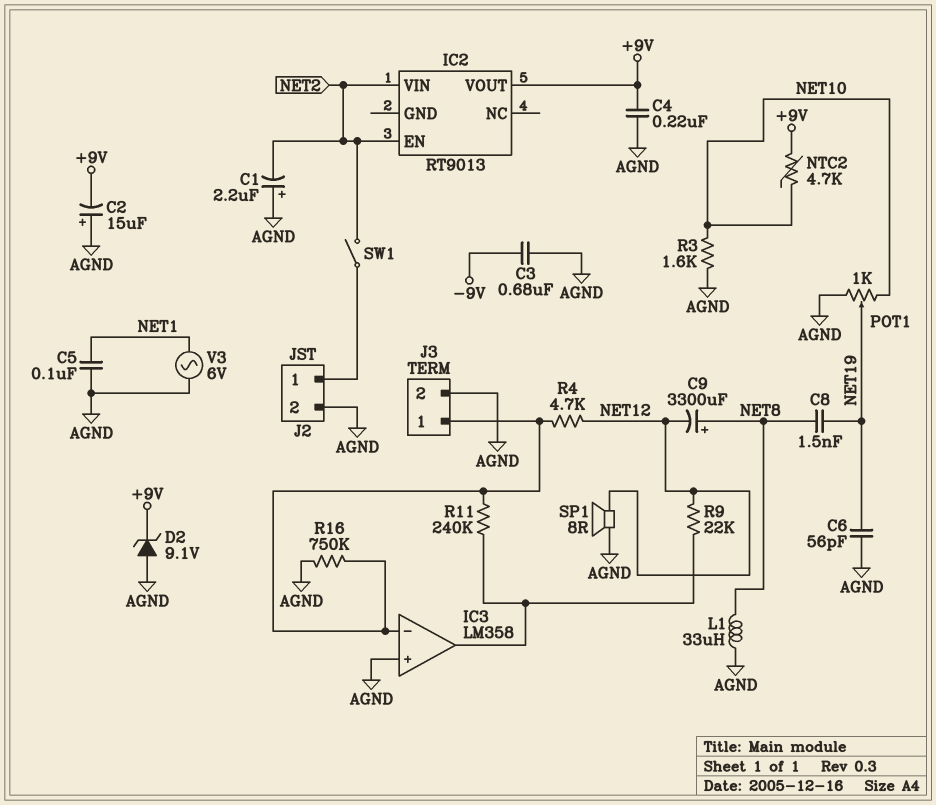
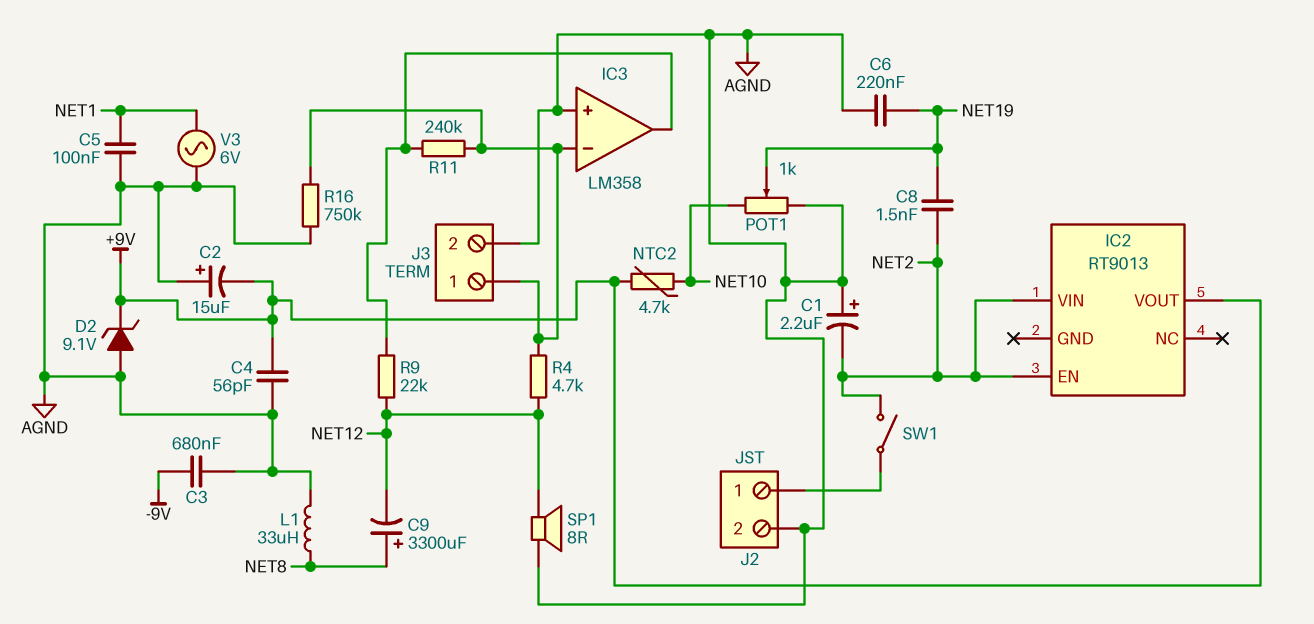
C4: 220nF (+9V, AGND) -> 56pF (+9V, AGND)
C6: 56pF (AGND, NET19) -> 220nF (AGND, NET19)
C8: 1.5nF (NET8, NET19) -> 1.5nF (NET2, NET19)
R3: 1.6k (AGND, NET10) -> none

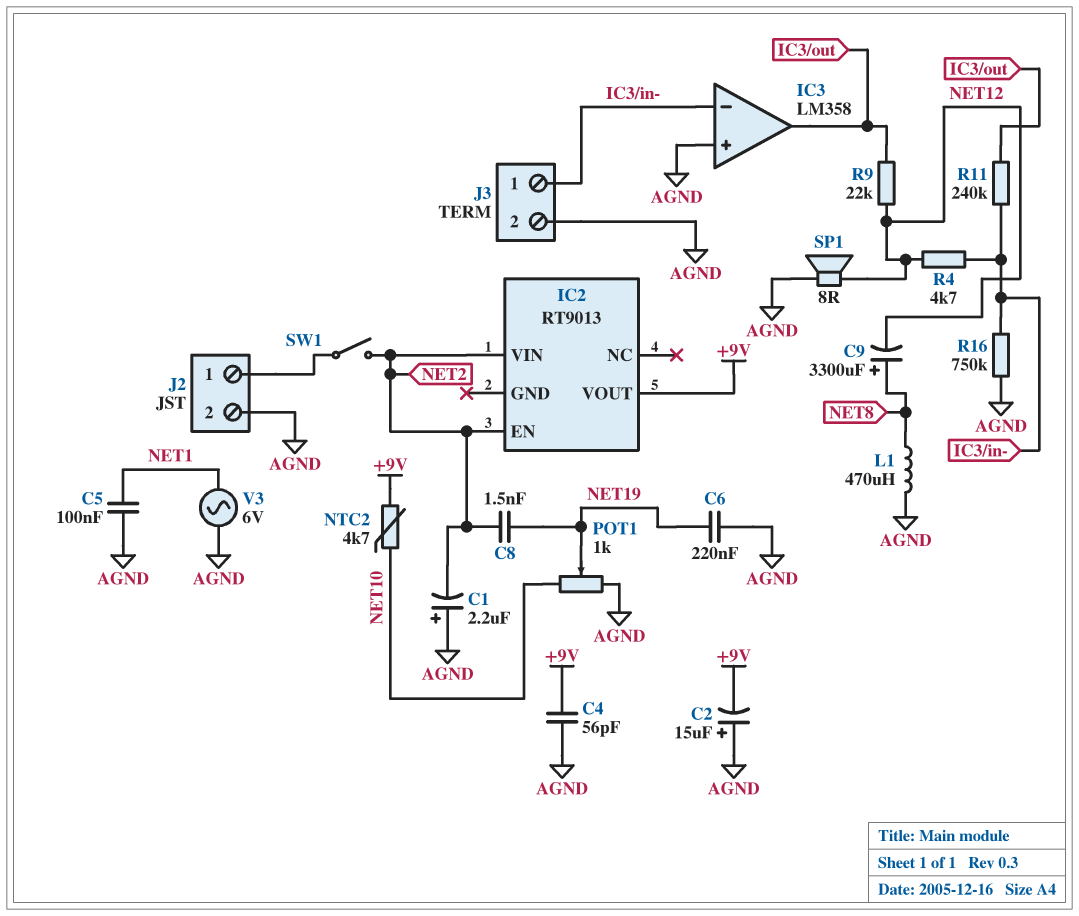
C3: 680nF (-9V, AGND) -> none
D2: zener 9.1V (A AGND, K +9V) -> none
L1: 33uH (AGND, NET8) -> 470uH (AGND, NET8)

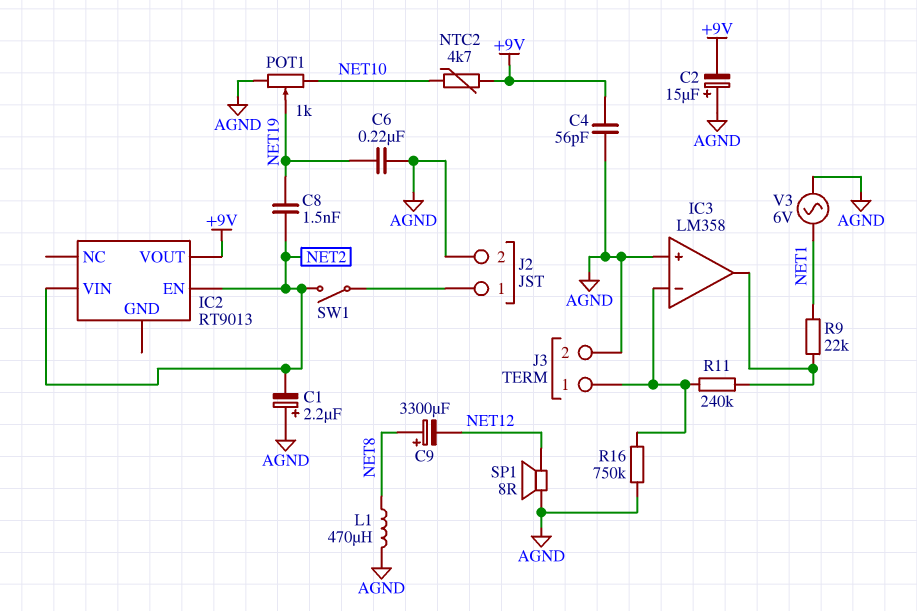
C5: 100nF (AGND, NET1) -> none
R4: 4.7k (IC3/in-, NET12) -> none
R9: 22k (IC3/out, NET12) -> 22k (IC3/out, NET1)

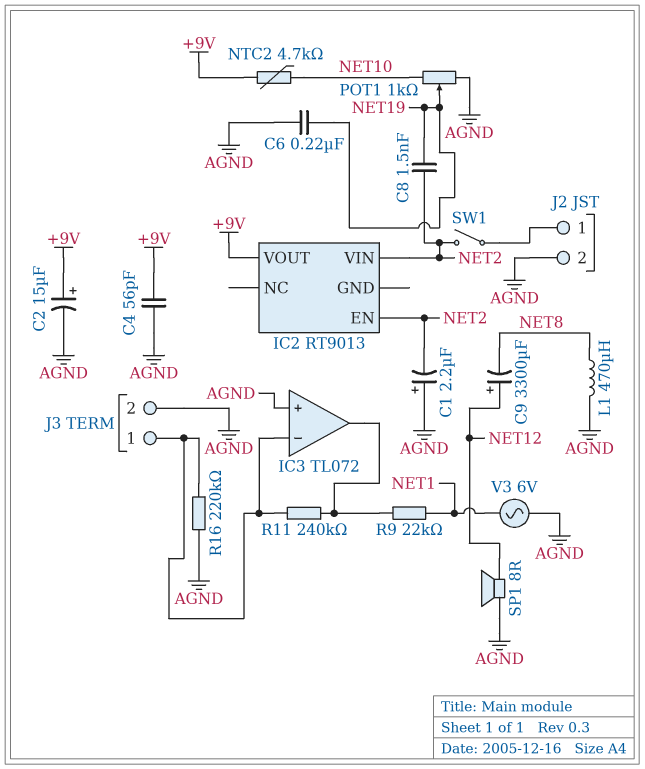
C2: 15uF (plus AGND, minus +9V) -> 15uF (plus +9V, minus AGND)
C9: 3300uF (plus NET8, minus NET12) -> 3300uF (plus NET12, minus NET8)
IC3: LM358 -> TL072
R16: 750k (AGND, IC3/in-) -> 220k (AGND, IC3/in-)

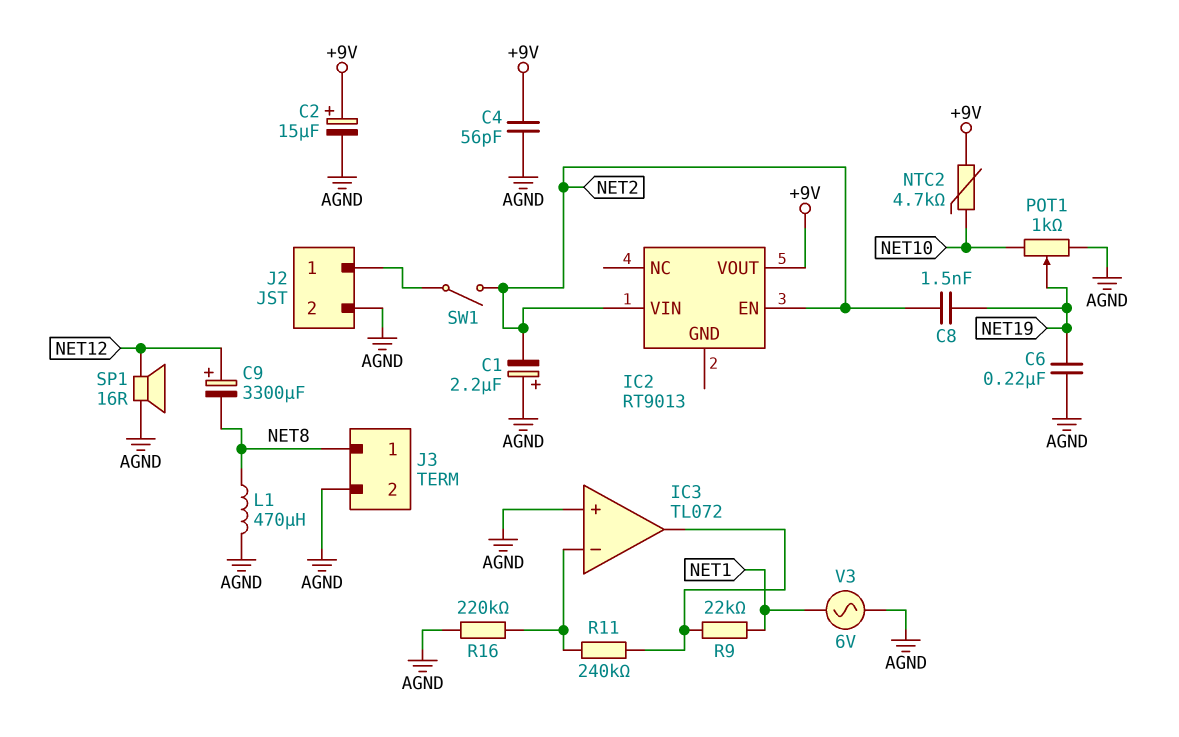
J3 pin 1: IC3/in- -> NET8
SP1: speaker 8R (AGND, NET12) -> speaker 16R (AGND, NET12)

